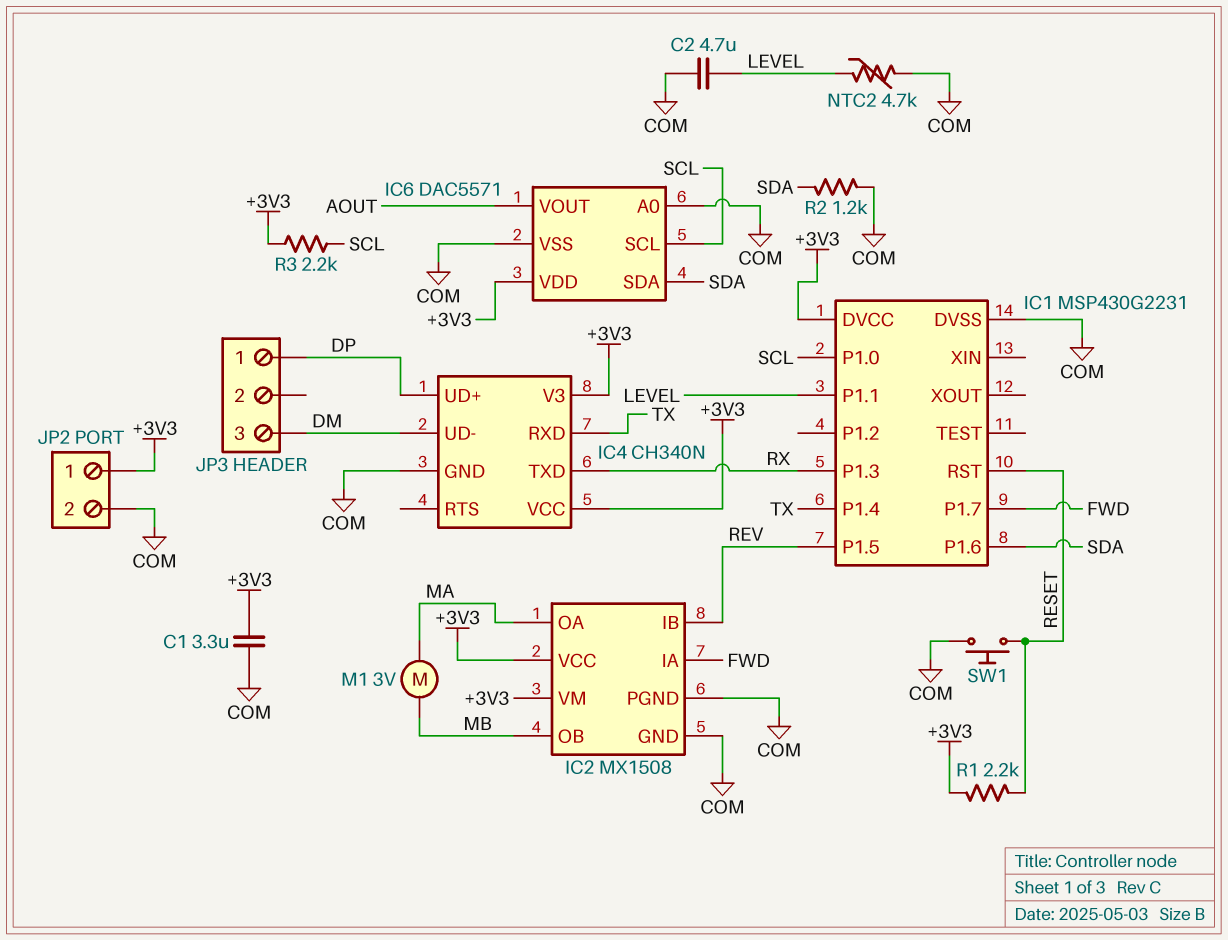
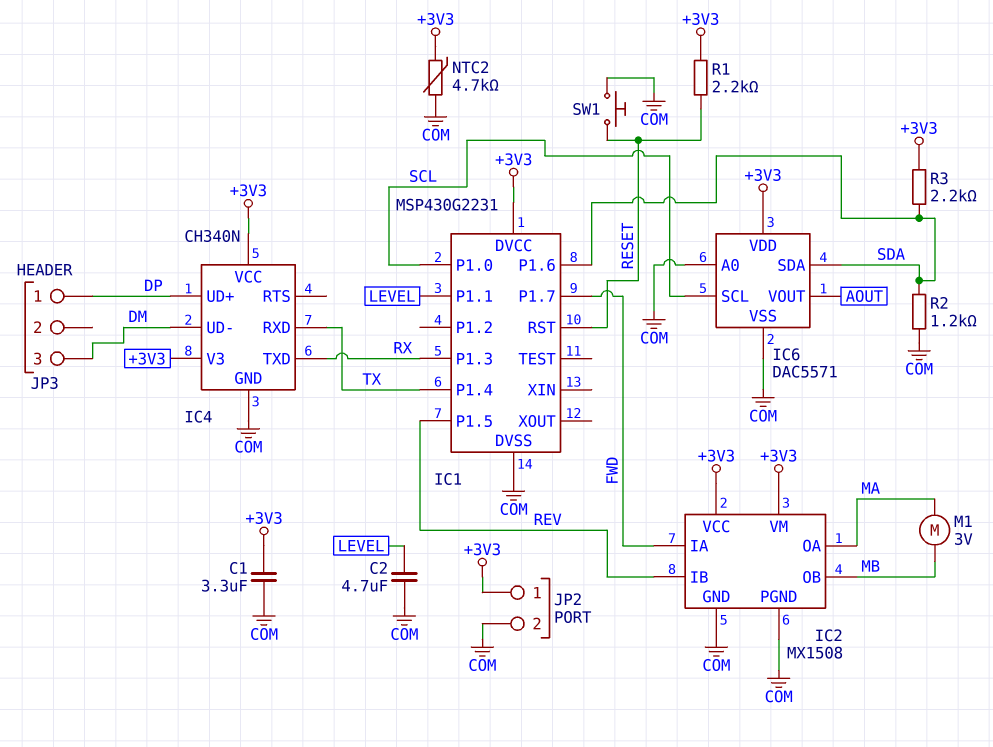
NTC2: 4.7k (COM, LEVEL) -> 4.7k (+3V3, COM)
R3: 2.2k (+3V3, SCL) -> 2.2k (+3V3, SDA)

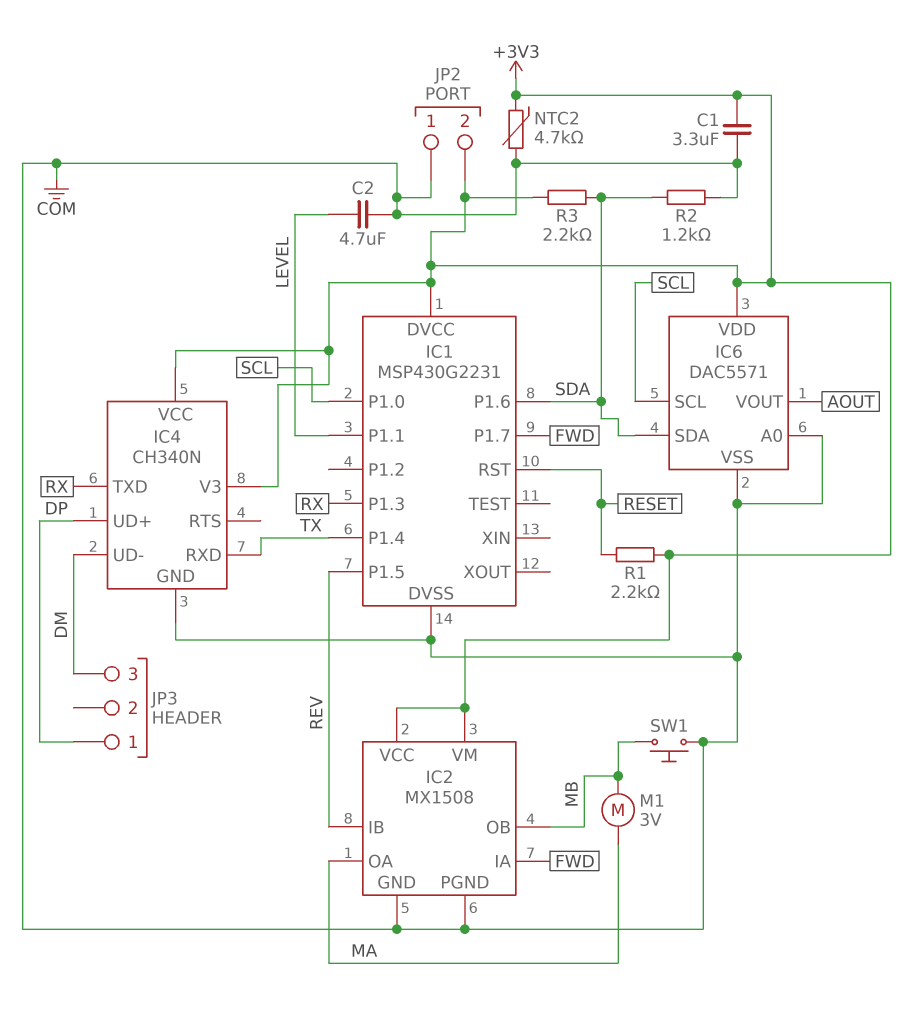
JP2 pin 1: +3V3 -> COM
JP2 pin 2: COM -> +3V3
SW1: button (COM, RESET) -> button (COM, MB)

